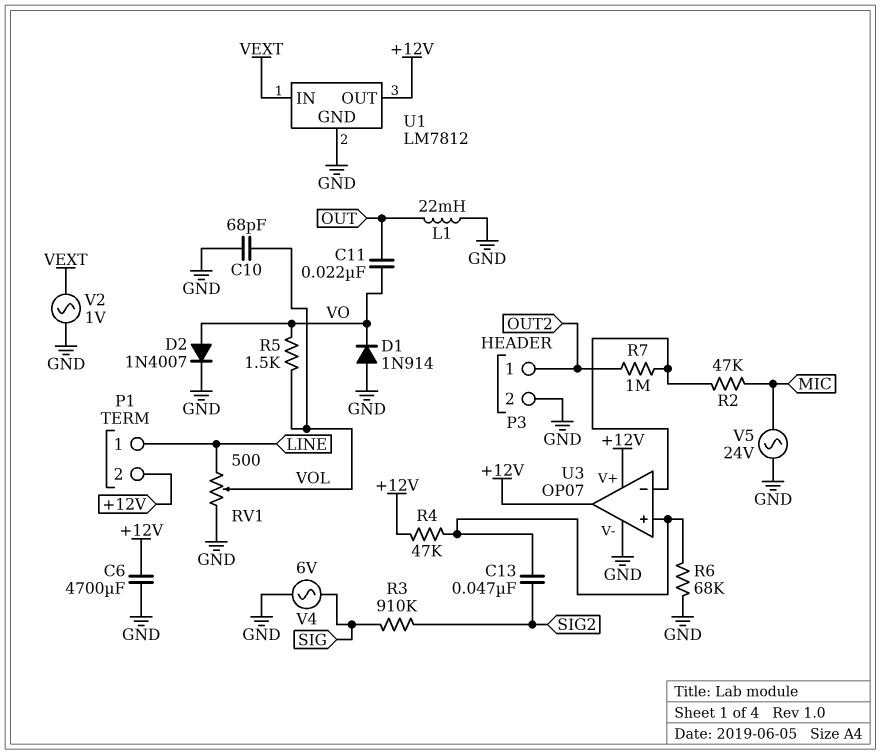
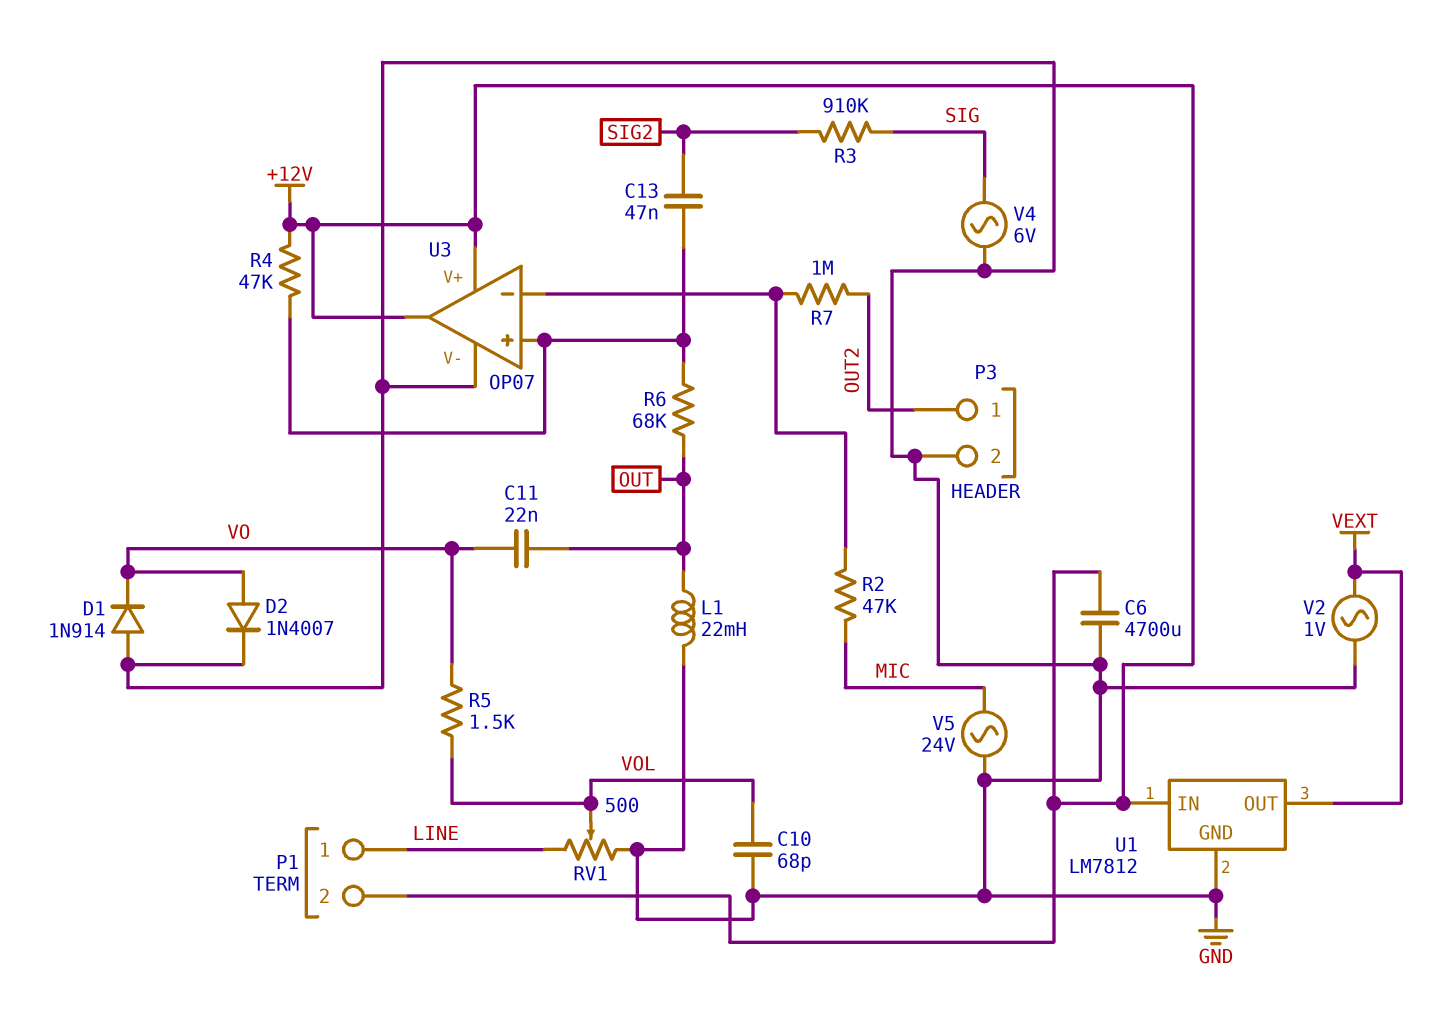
R6: 68k (GND, U3/in+) -> 68k (OUT, U3/in+)
U1 pin IN: VEXT -> +12V
U1 pin OUT: +12V -> VEXT

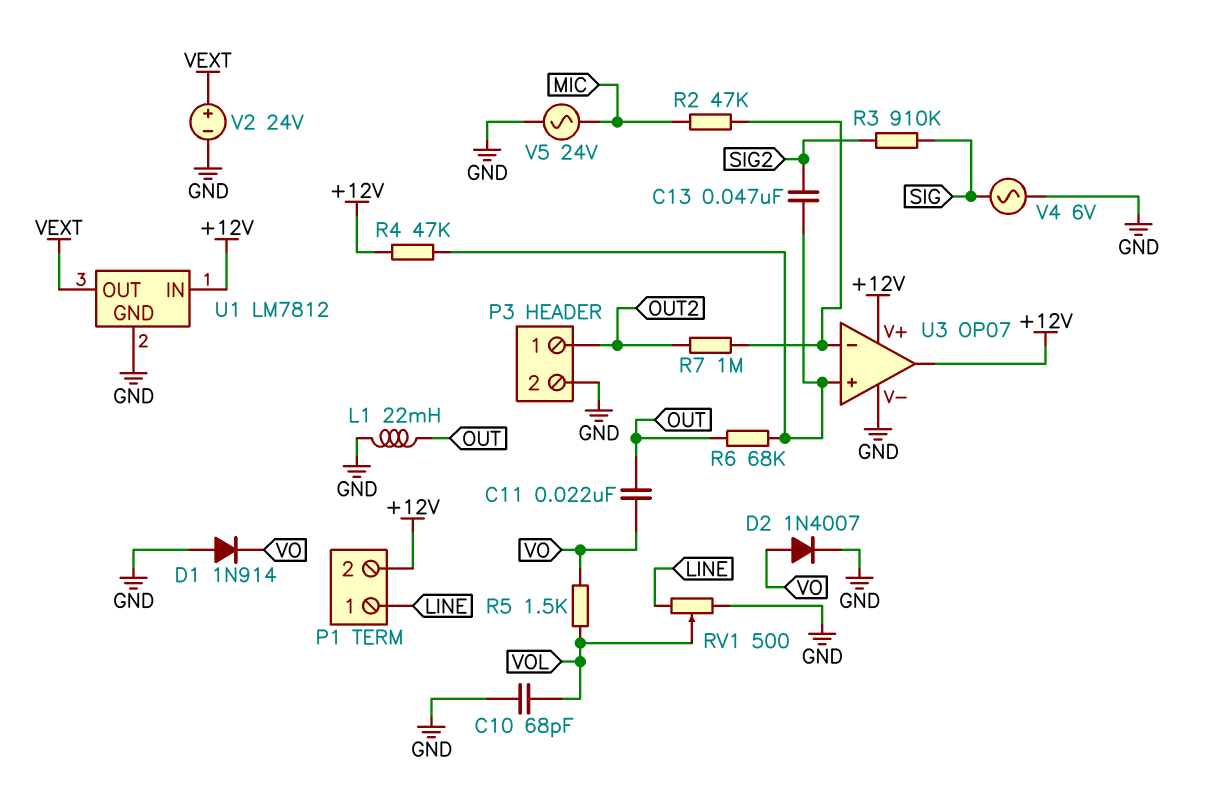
C6: 4700uF (+12V, GND) -> none
V2: AC 1V (GND, VEXT) -> 24V (plus VEXT, minus GND)

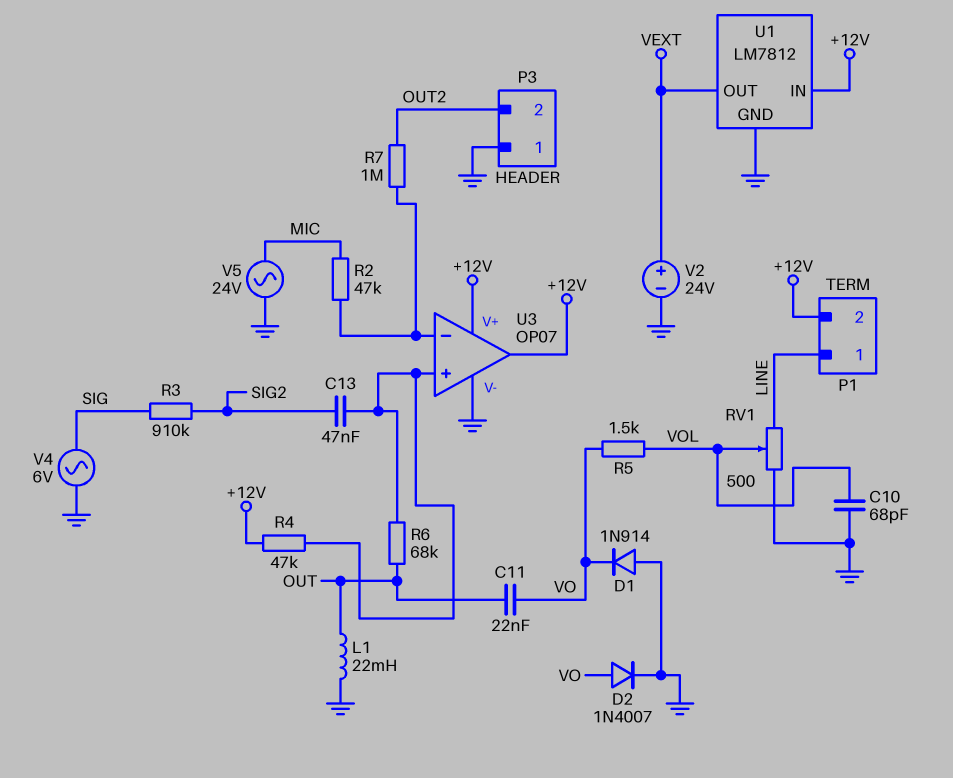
P3 pin 1: OUT2 -> GND
P3 pin 2: GND -> OUT2

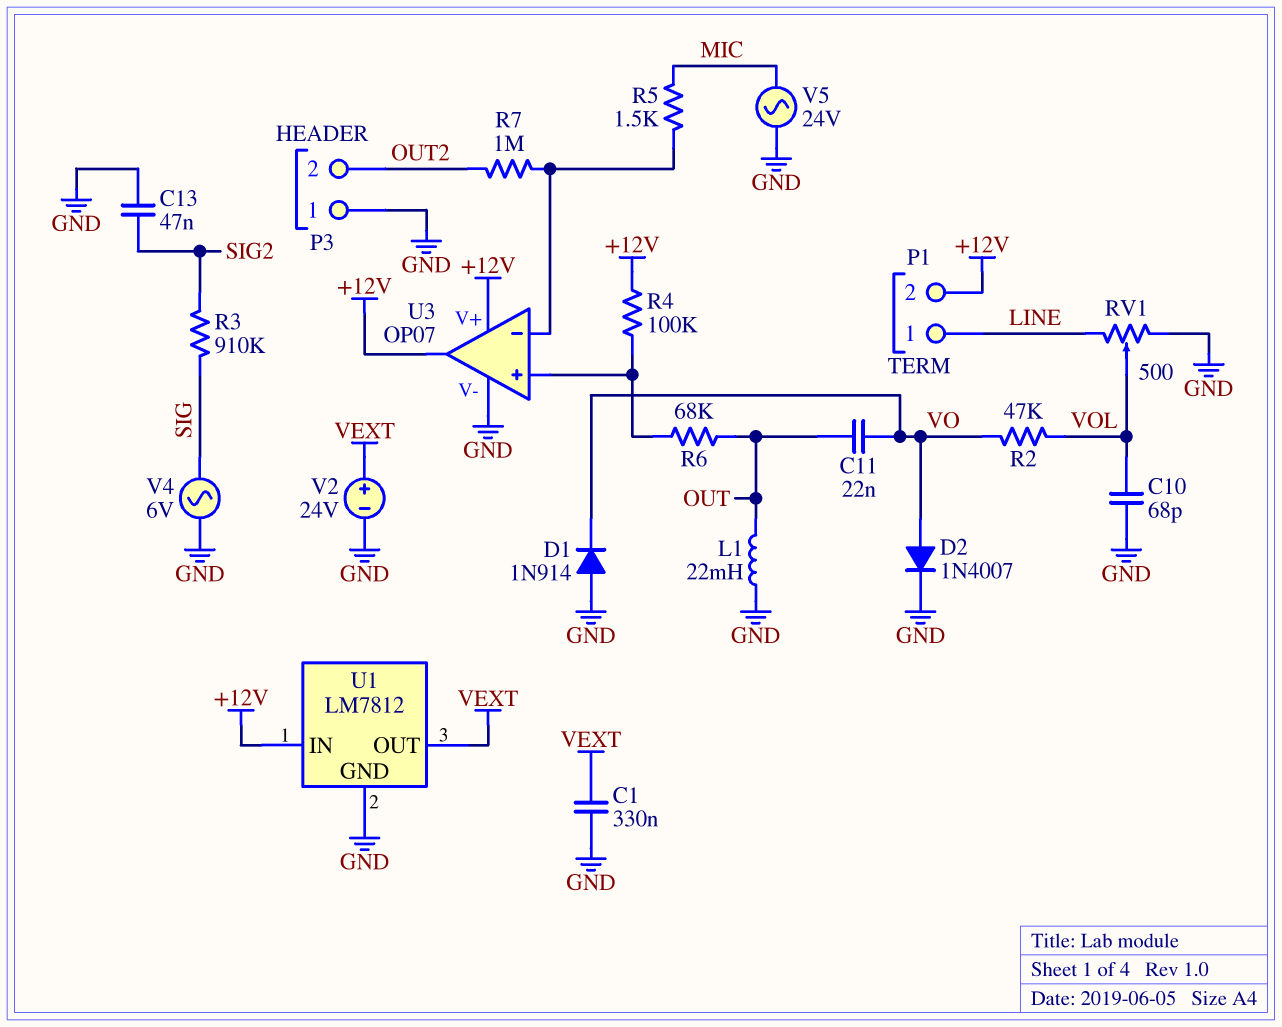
C1: none -> 330nF (GND, VEXT)
C13: 47nF (SIG2, U3/in+) -> 47nF (GND, SIG2)
R2: 47k (MIC, U3/in-) -> 47k (VO, VOL)
R4: 47k (+12V, U3/in+) -> 100k (+12V, U3/in+)
R5: 1.5k (VO, VOL) -> 1.5k (MIC, U3/in-)

